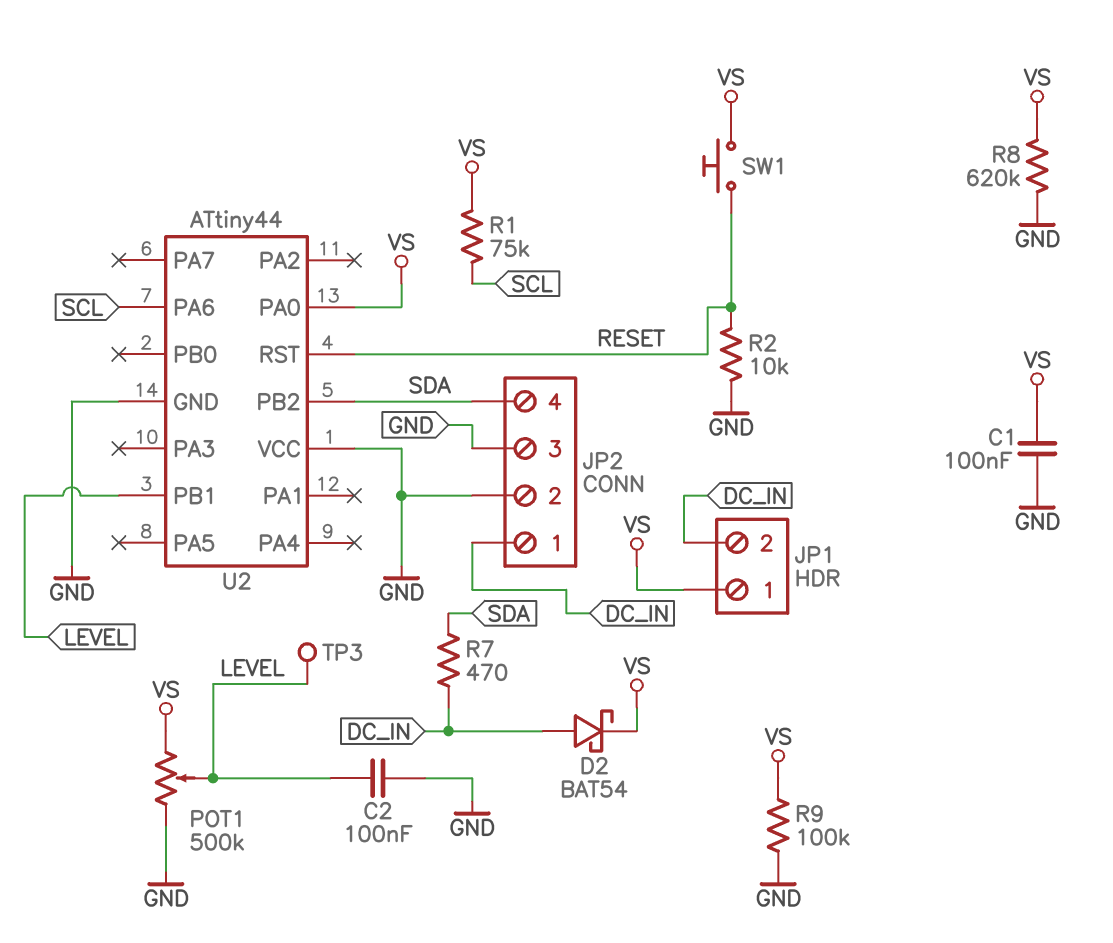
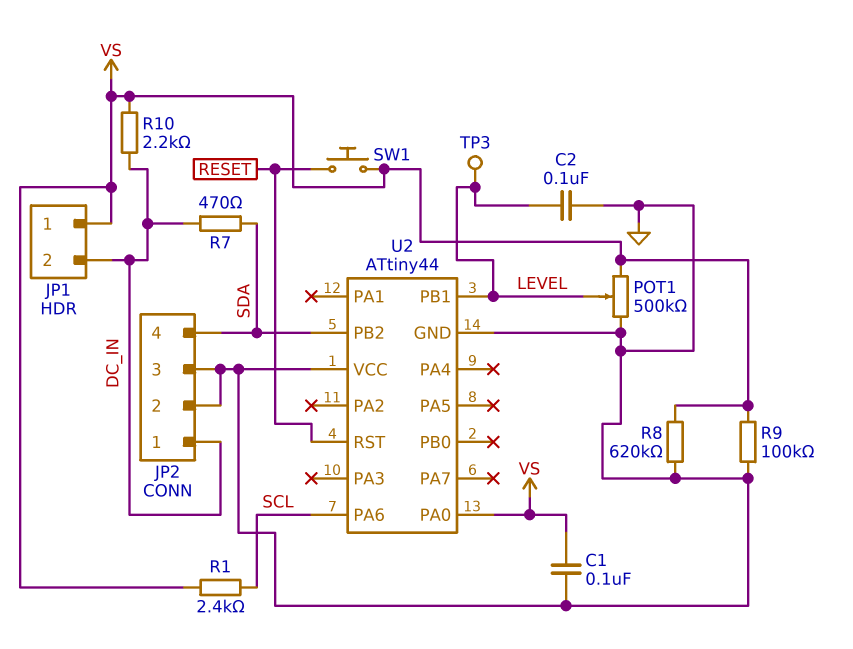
D2: schottky BAT54 (A DC_IN, K VS) -> none
R1: 75k (SCL, VS) -> 2.4k (SCL, VS)
R2: 10k (GND, RESET) -> none
R10: none -> 2.2k (DC_IN, VS)

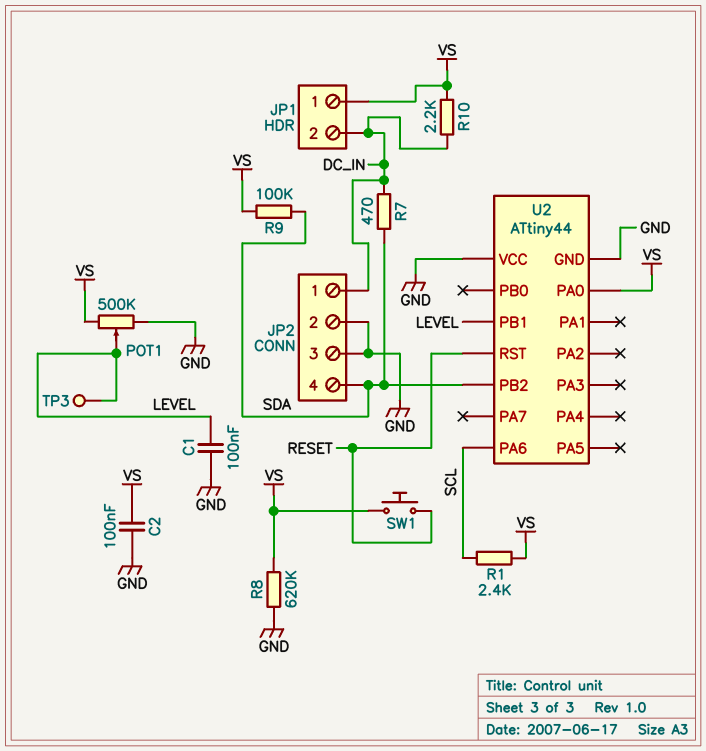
C1: 100nF (GND, VS) -> 100nF (GND, LEVEL)
C2: 100nF (GND, LEVEL) -> 100nF (GND, VS)
R9: 100k (GND, VS) -> 100k (SDA, VS)

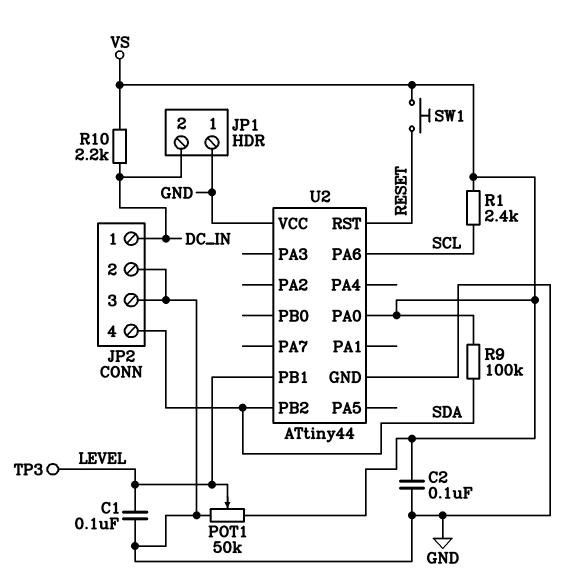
JP1 pin 1: VS -> GND
POT1: 500k (GND, VS, wiper LEVEL) -> 50k (GND, VS, wiper LEVEL)
R7: 470 (DC_IN, SDA) -> none
R8: 620k (GND, VS) -> none

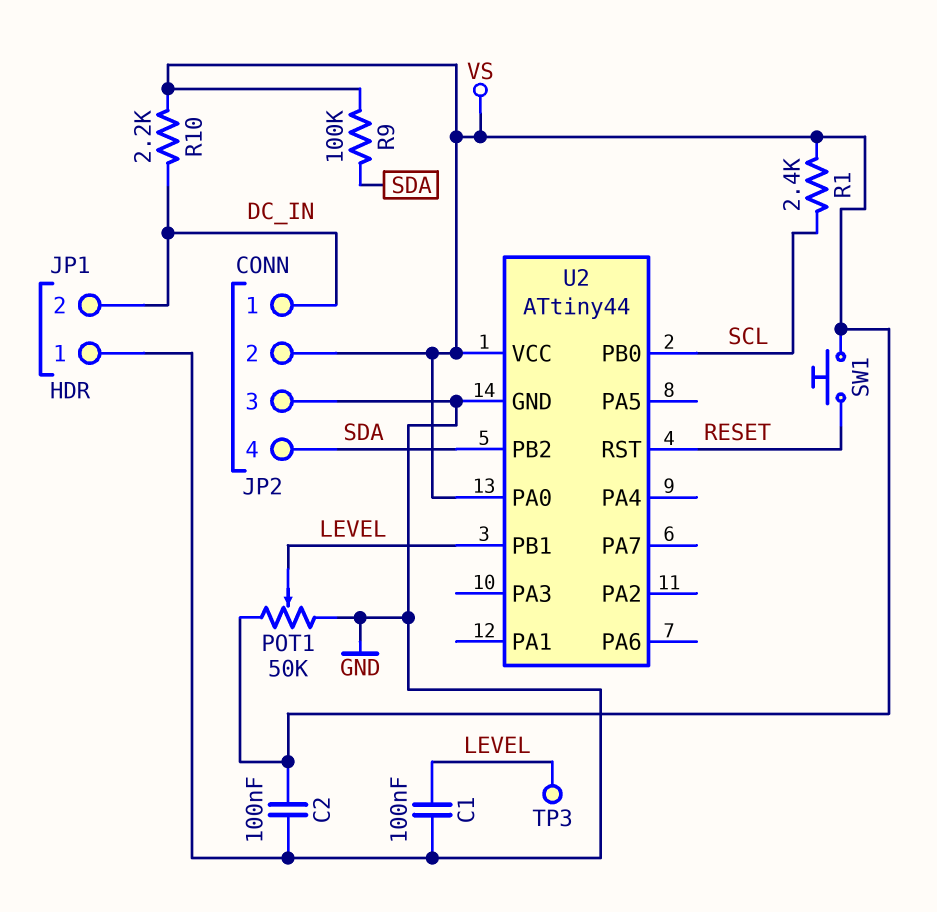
JP2 pin 2: GND -> VS
U2 pin PA6: SCL -> none
U2 pin PB0: none -> SCL
U2 pin VCC: GND -> VS

